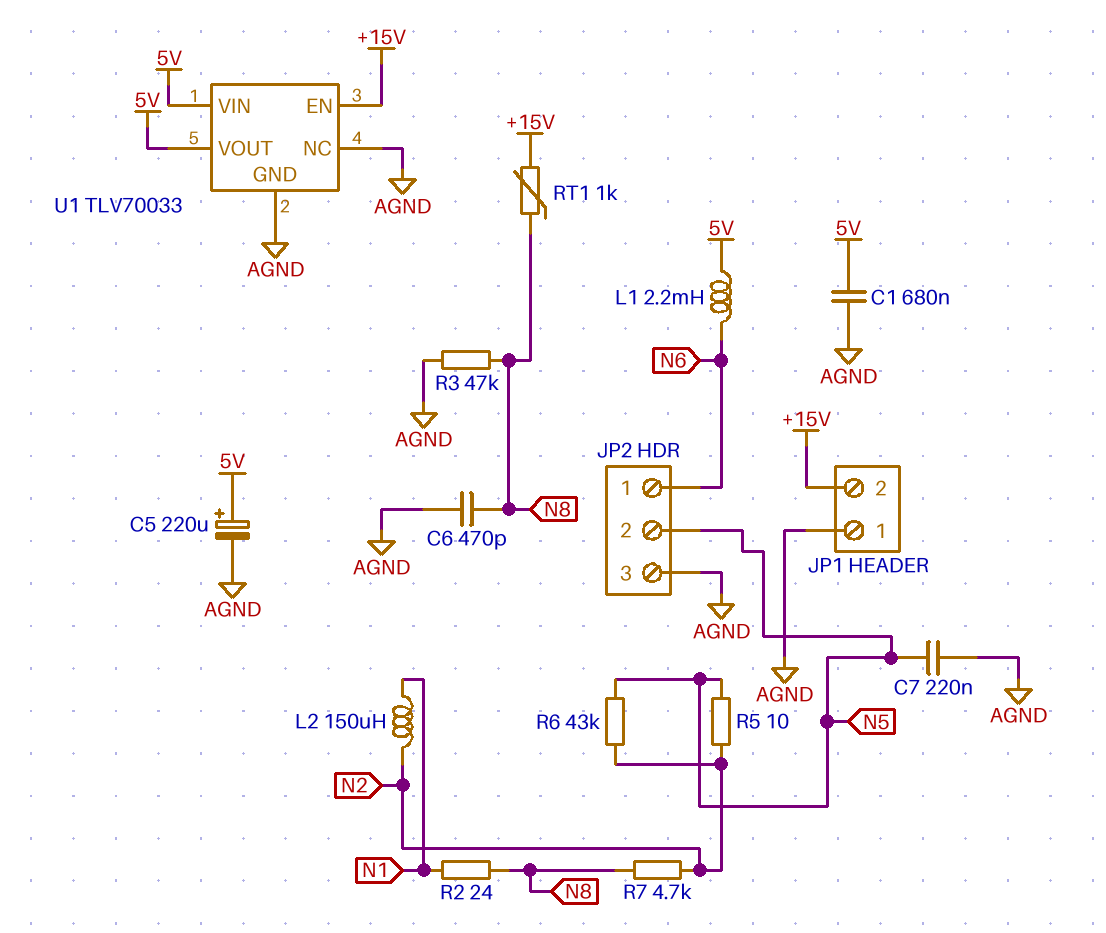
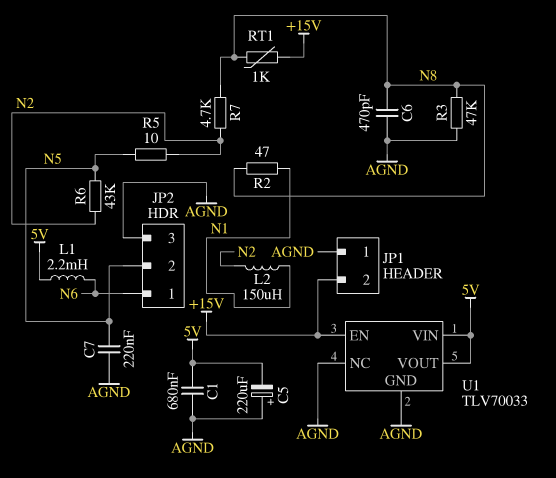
C5: 220uF (plus 5V, minus AGND) -> 220uF (plus AGND, minus 5V)
R2: 24 (N1, N8) -> 47 (N1, N8)

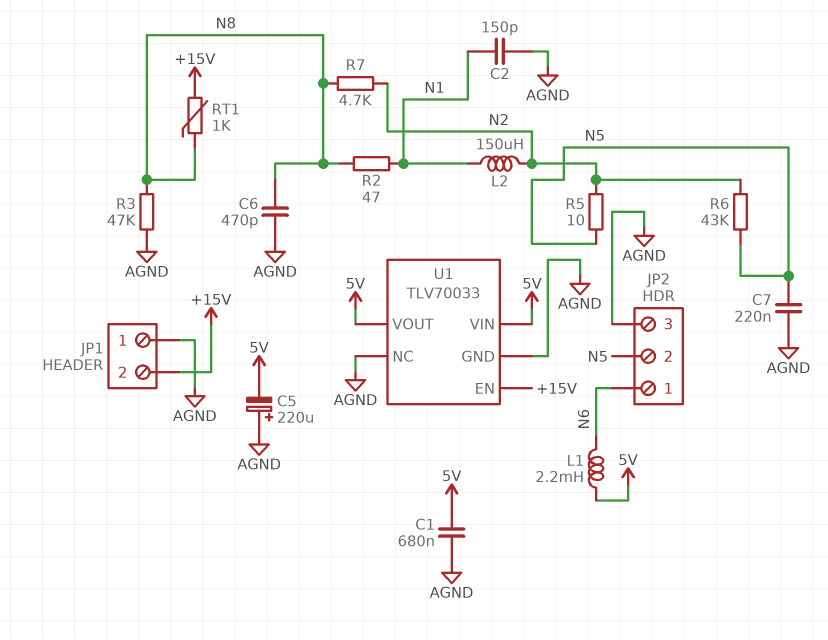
C2: none -> 150pF (AGND, N1)

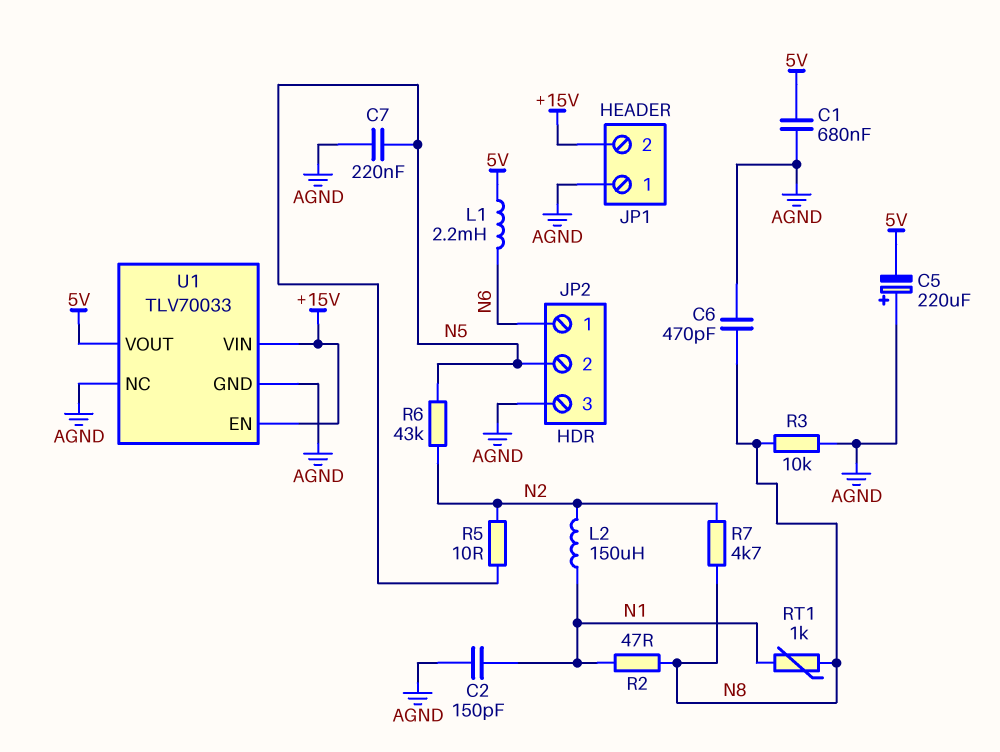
R3: 47k (AGND, N8) -> 10k (AGND, N8)
RT1: 1k (+15V, N8) -> 1k (N1, N8)
U1 pin VIN: 5V -> +15V

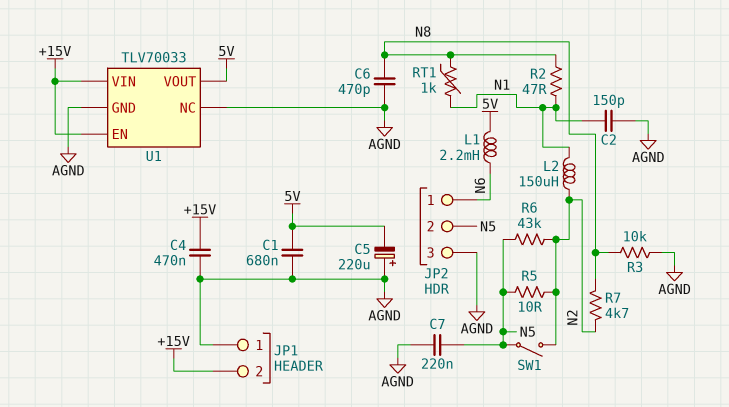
C4: none -> 470nF (+15V, AGND)
SW1: none -> switch (N2, N5)

